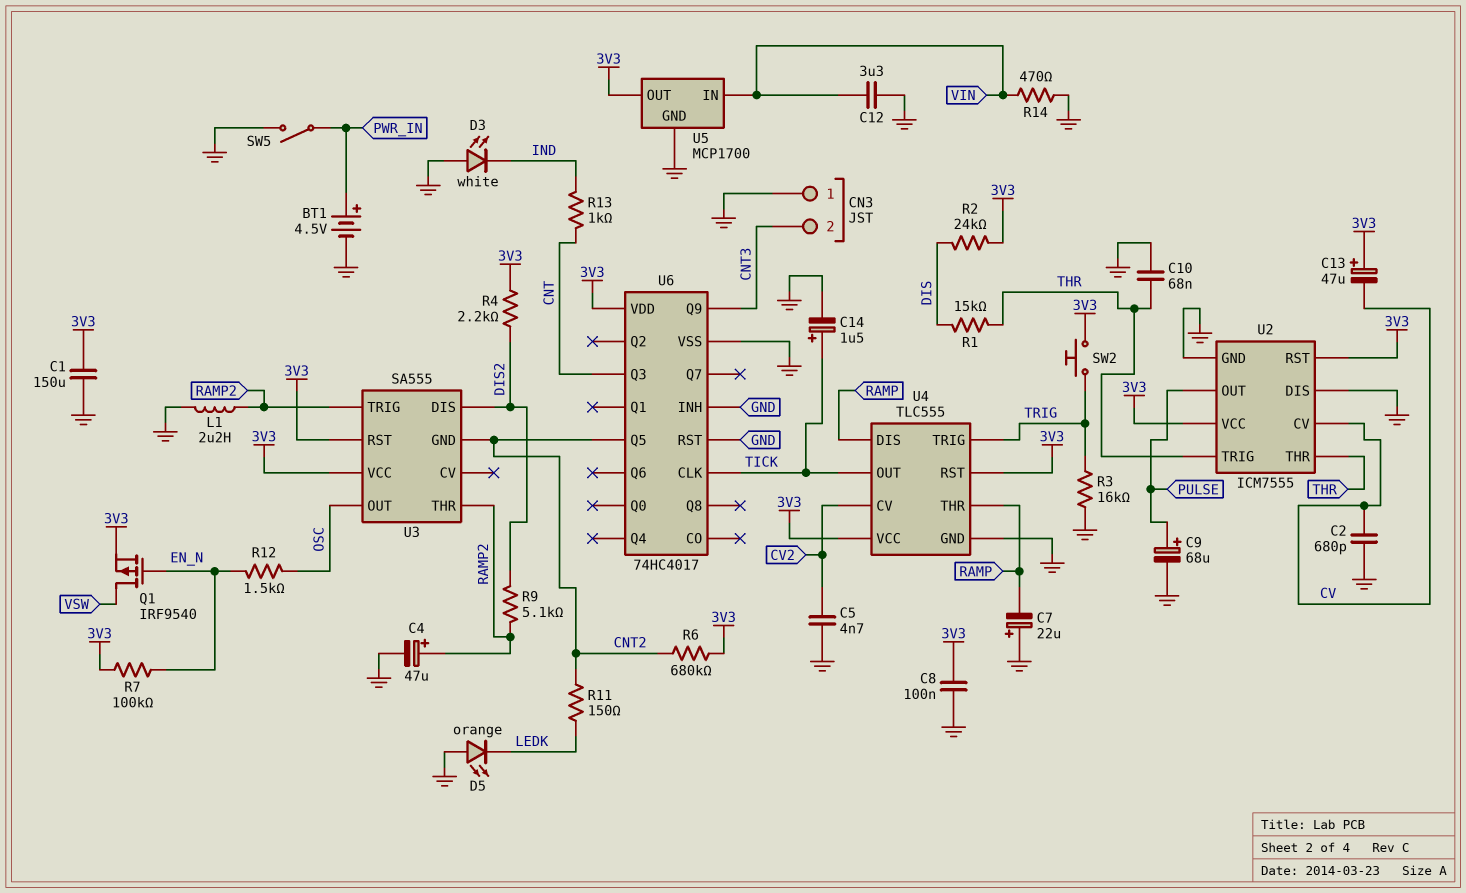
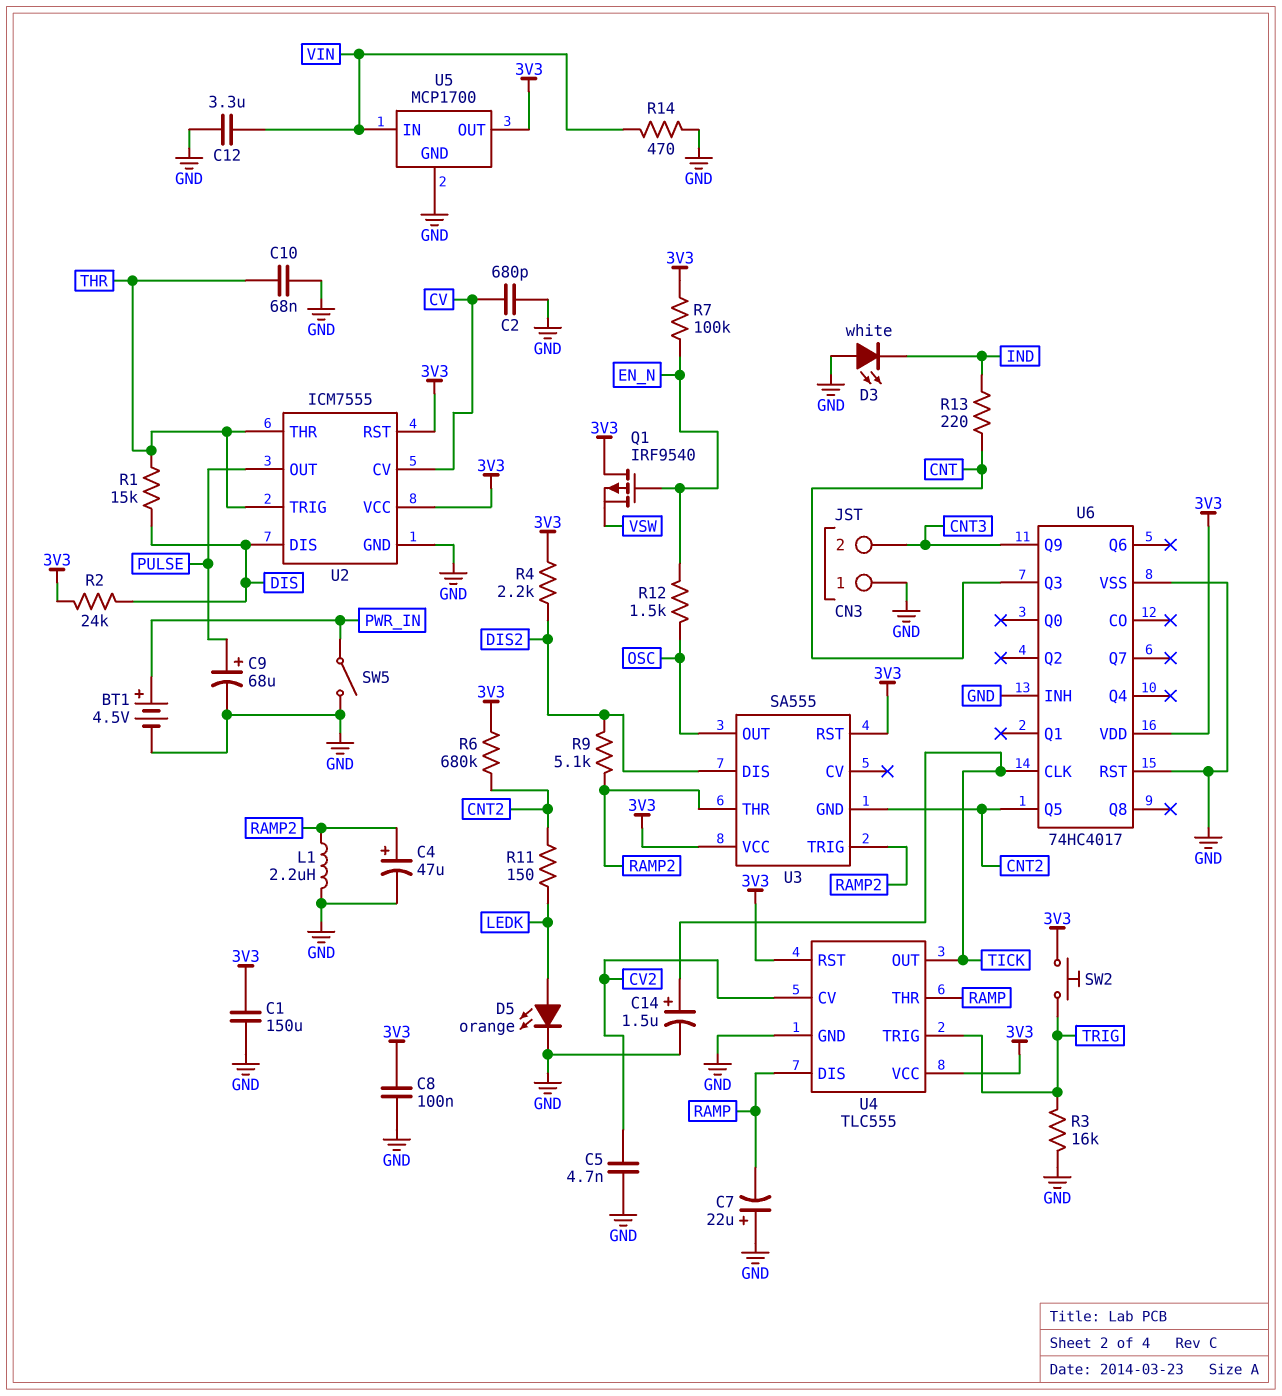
C13: 47uF (plus 3V3, minus CV) -> none
D5: LED orange (A GND, K LEDK) -> LED orange (A LEDK, K GND)
Q1: PMOS IRF9540 (G EN_N, D VSW, S 3V3) -> PMOS IRF9540 (G EN_N, D 3V3, S VSW)
R13: 1k (CNT, IND) -> 220 (CNT, IND)
U2 pin DIS: GND -> DIS

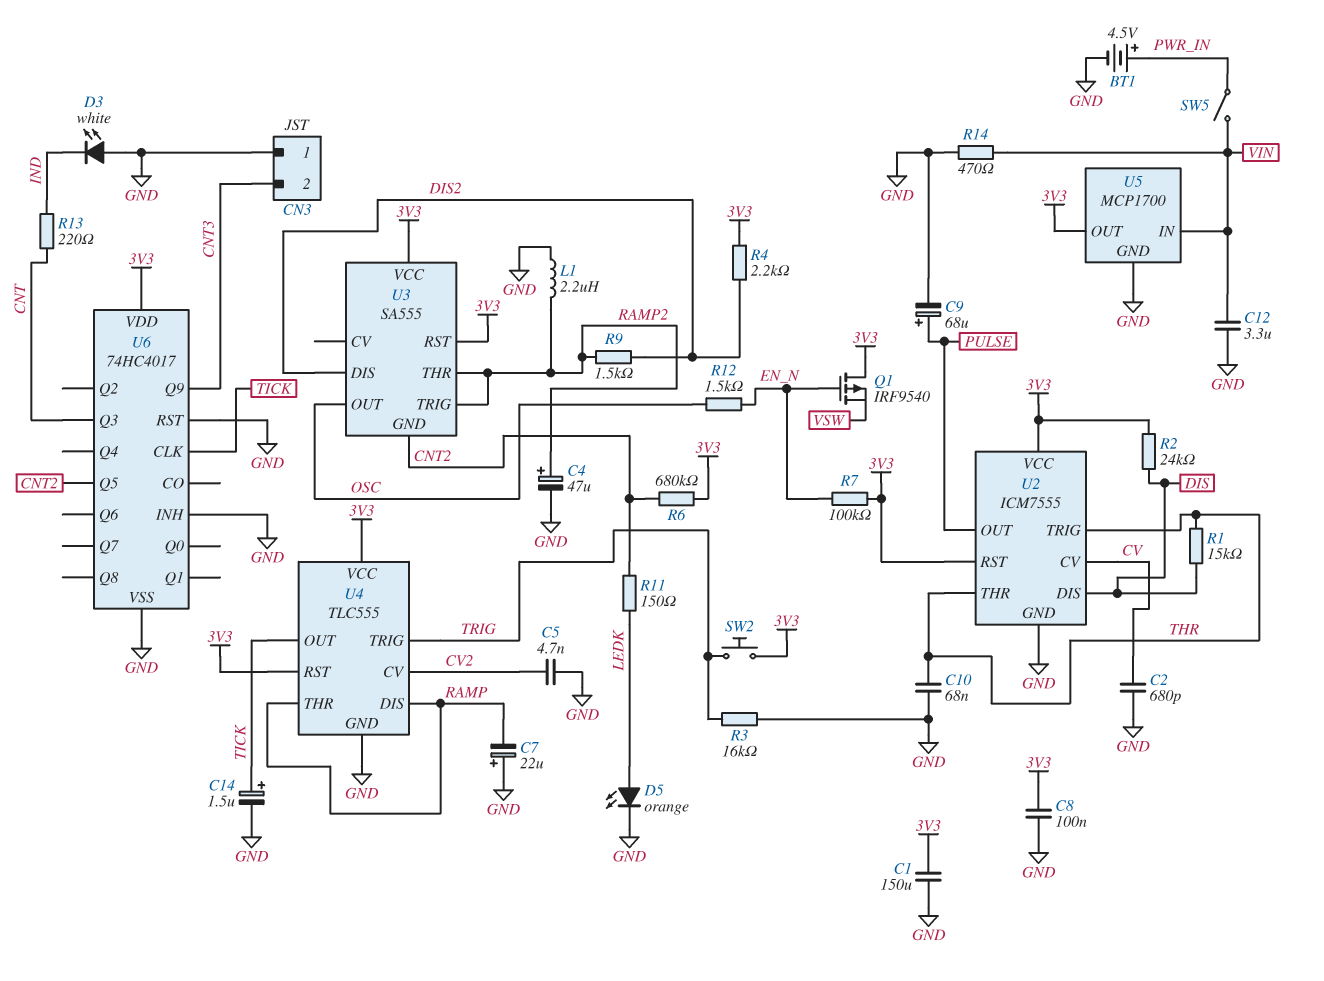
R9: 5.1k (DIS2, RAMP2) -> 1.5k (DIS2, RAMP2)
SW5: switch (GND, PWR_IN) -> switch (PWR_IN, VIN)

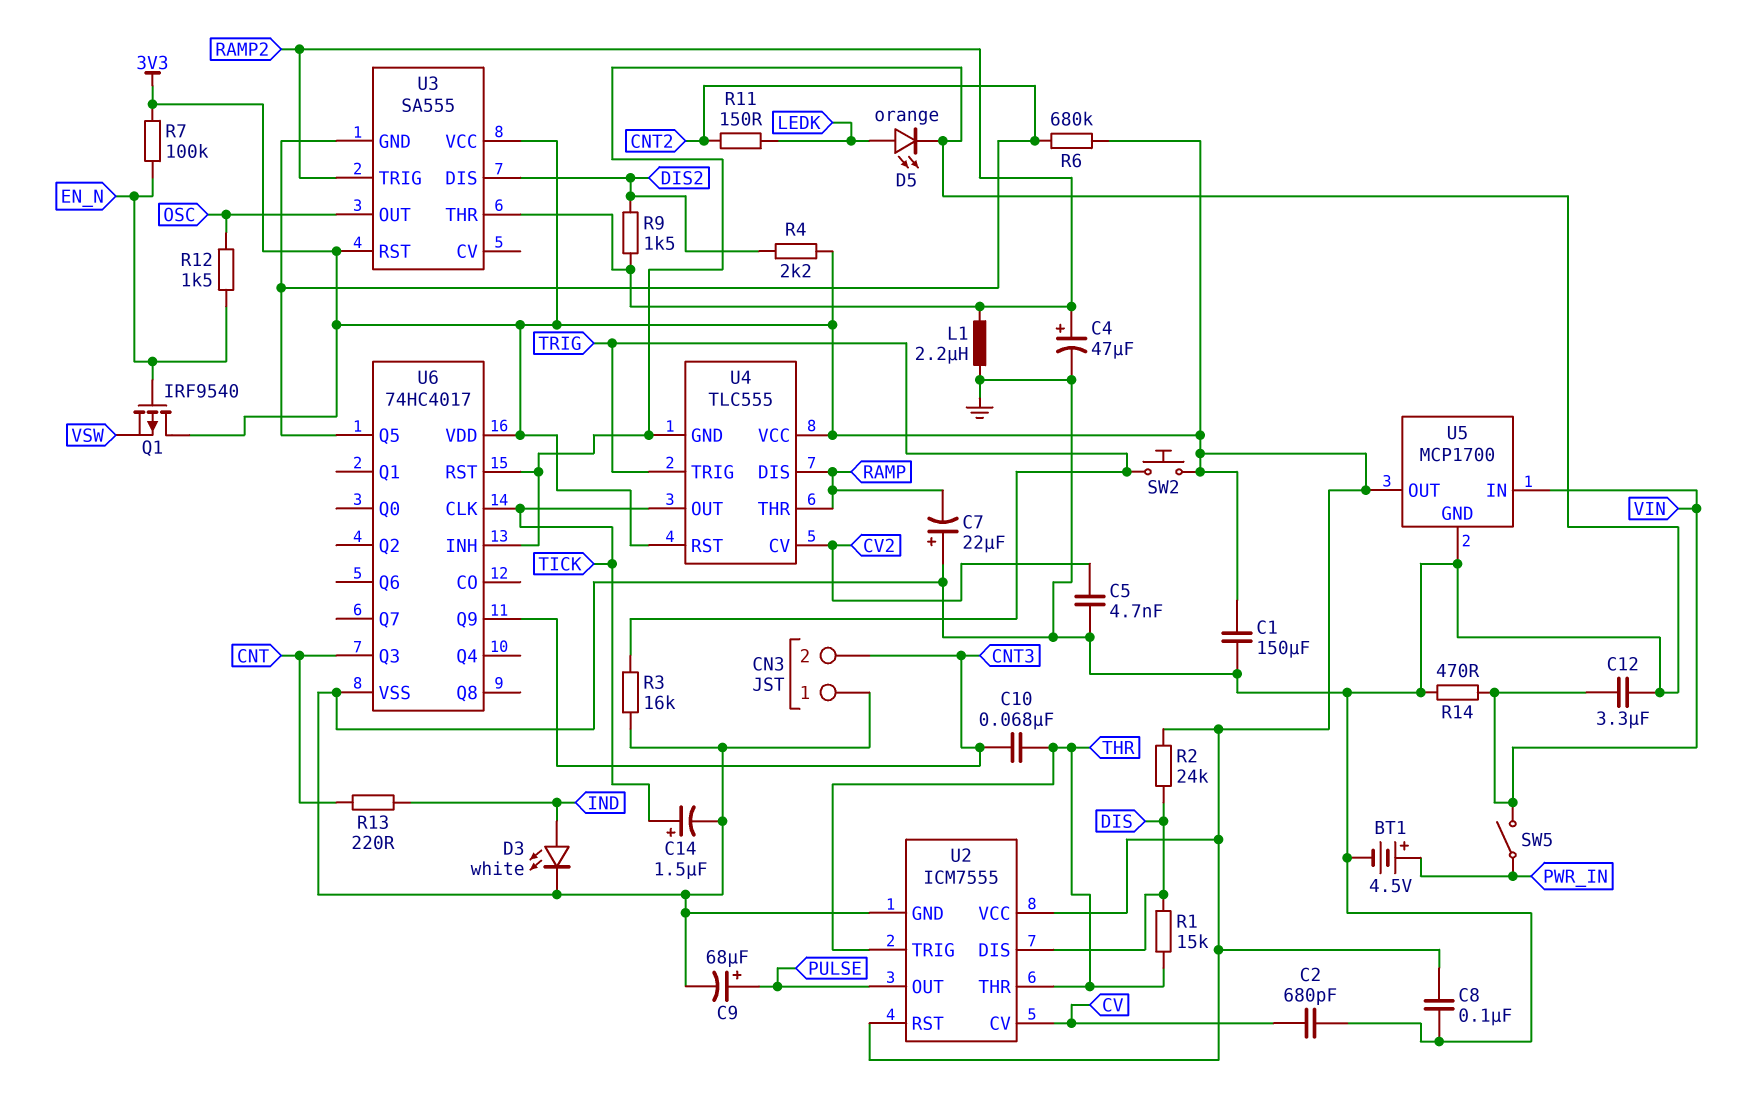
C10: 68nF (GND, THR) -> 68nF (CNT3, THR)
D3: LED white (A GND, K IND) -> LED white (A IND, K GND)

